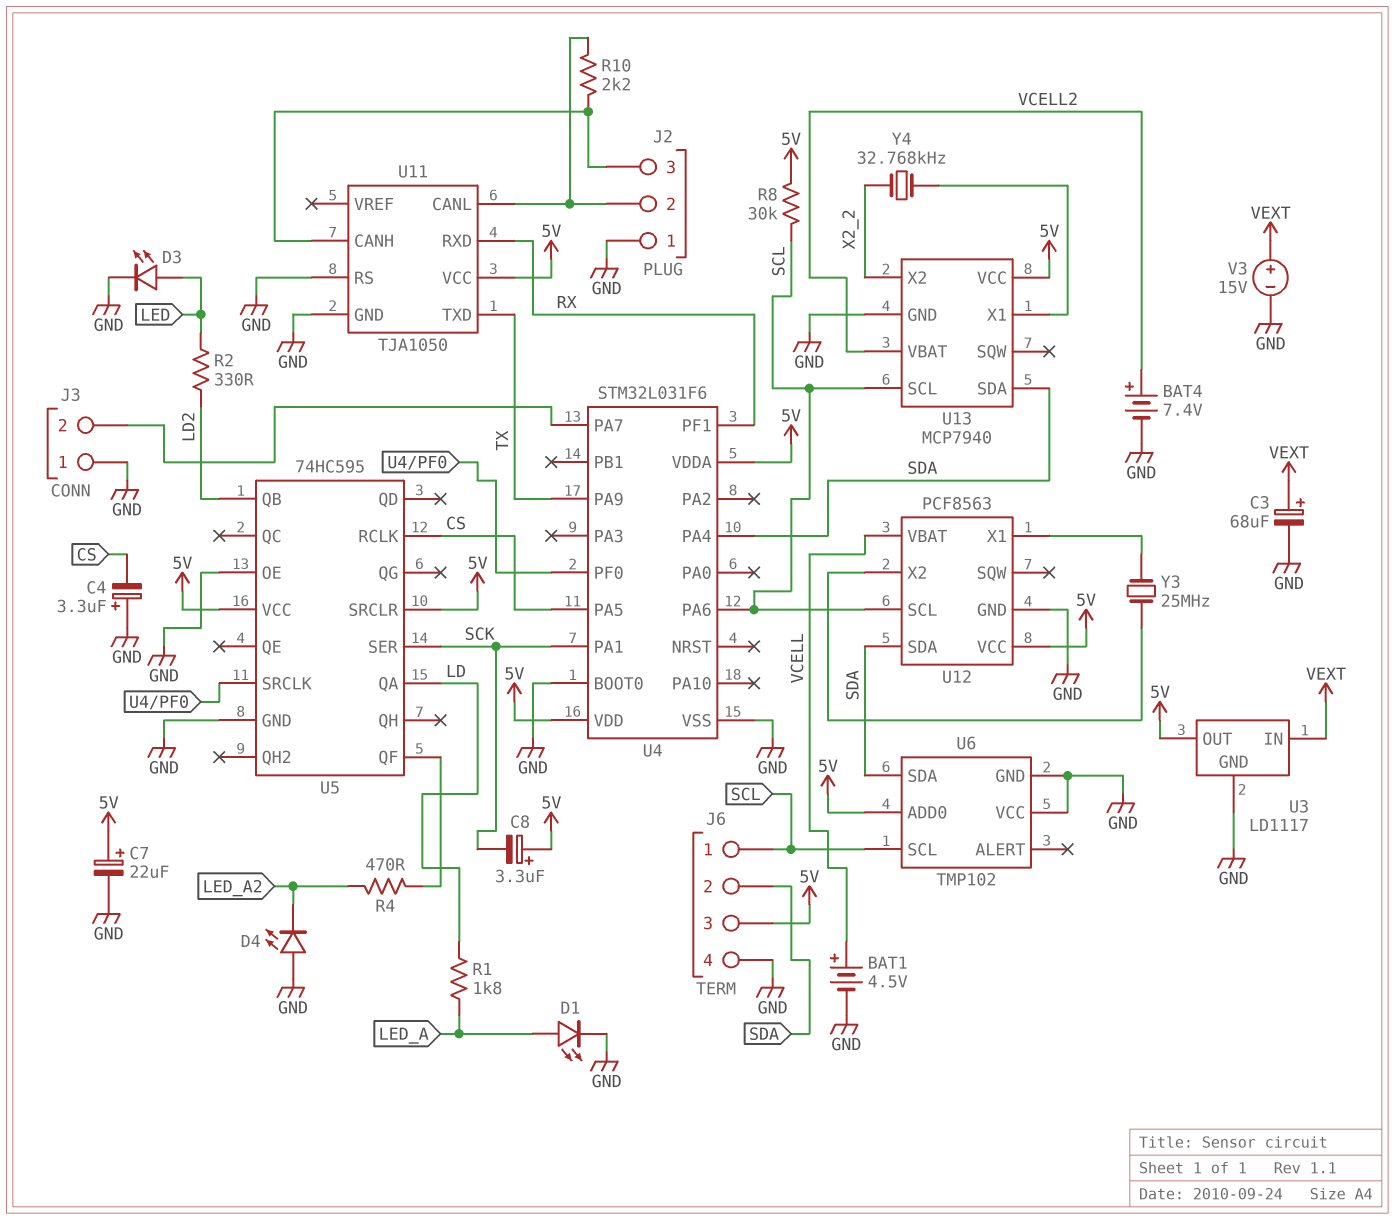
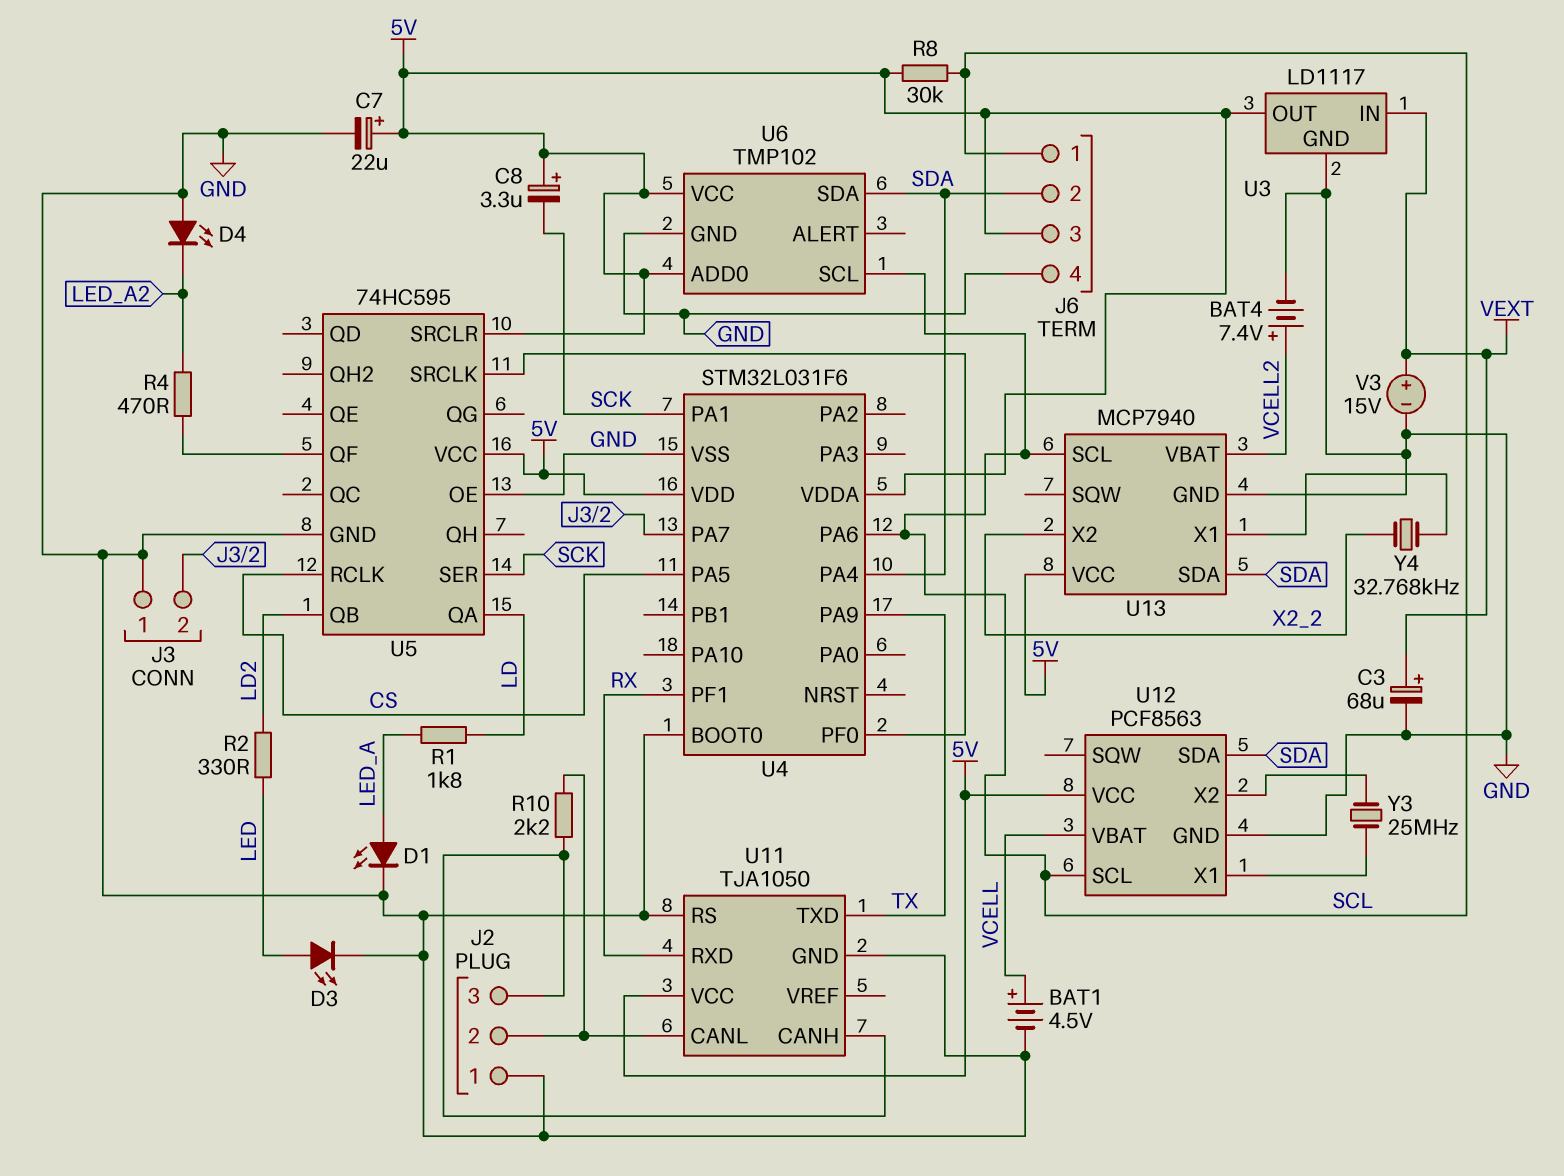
C4: 3.3uF (plus GND, minus CS) -> none
U6 pin VCC: GND -> 5V

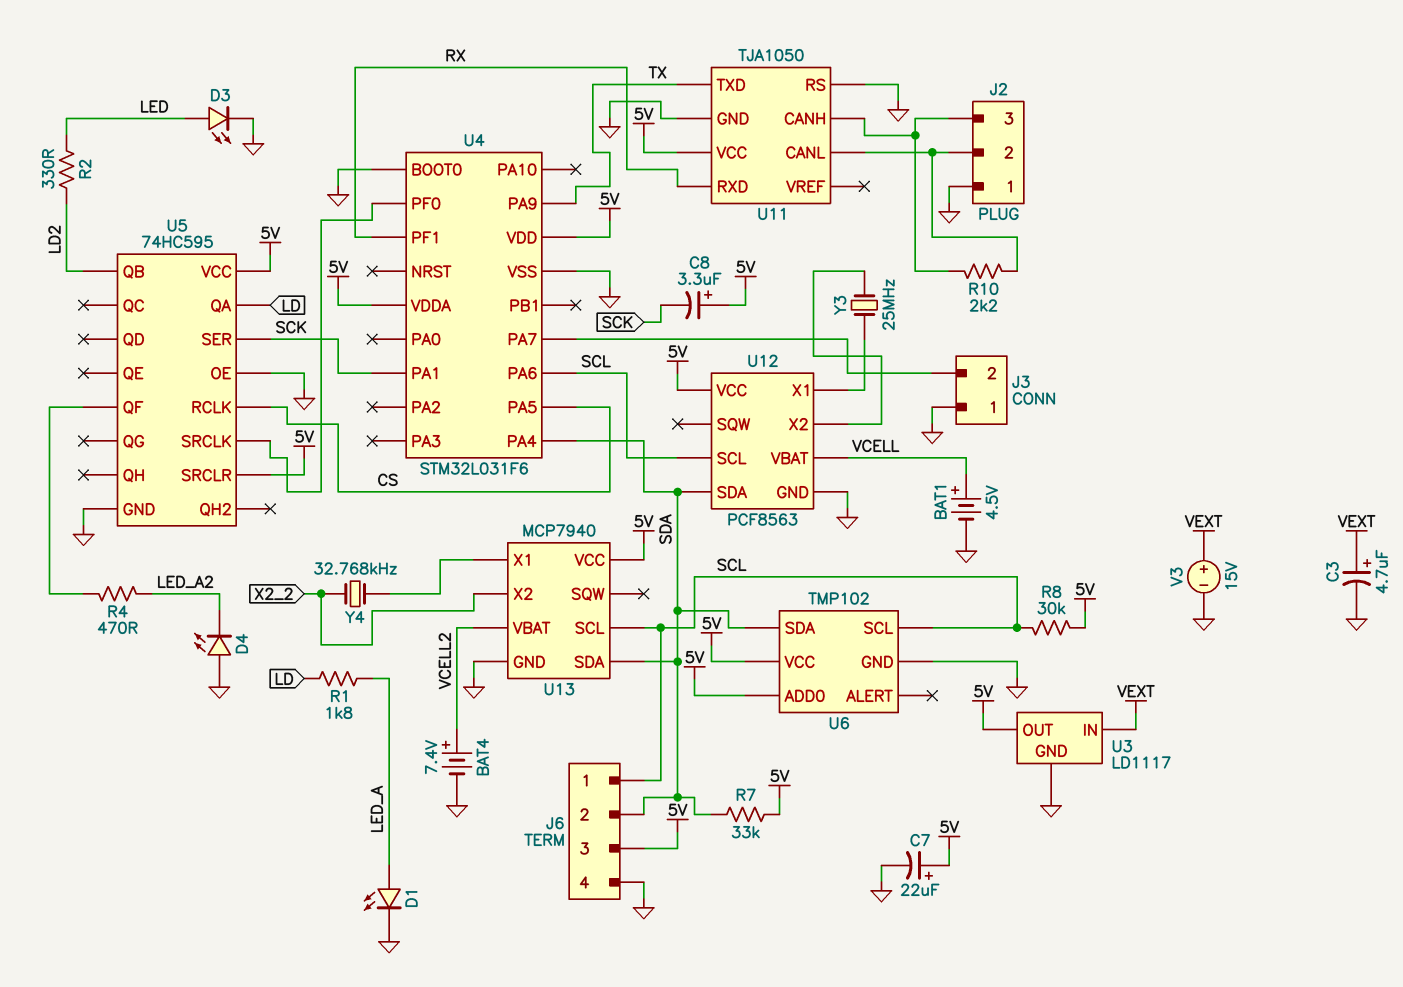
C3: 68uF (plus VEXT, minus GND) -> 4.7uF (plus VEXT, minus GND)
R7: none -> 33k (5V, SDA)

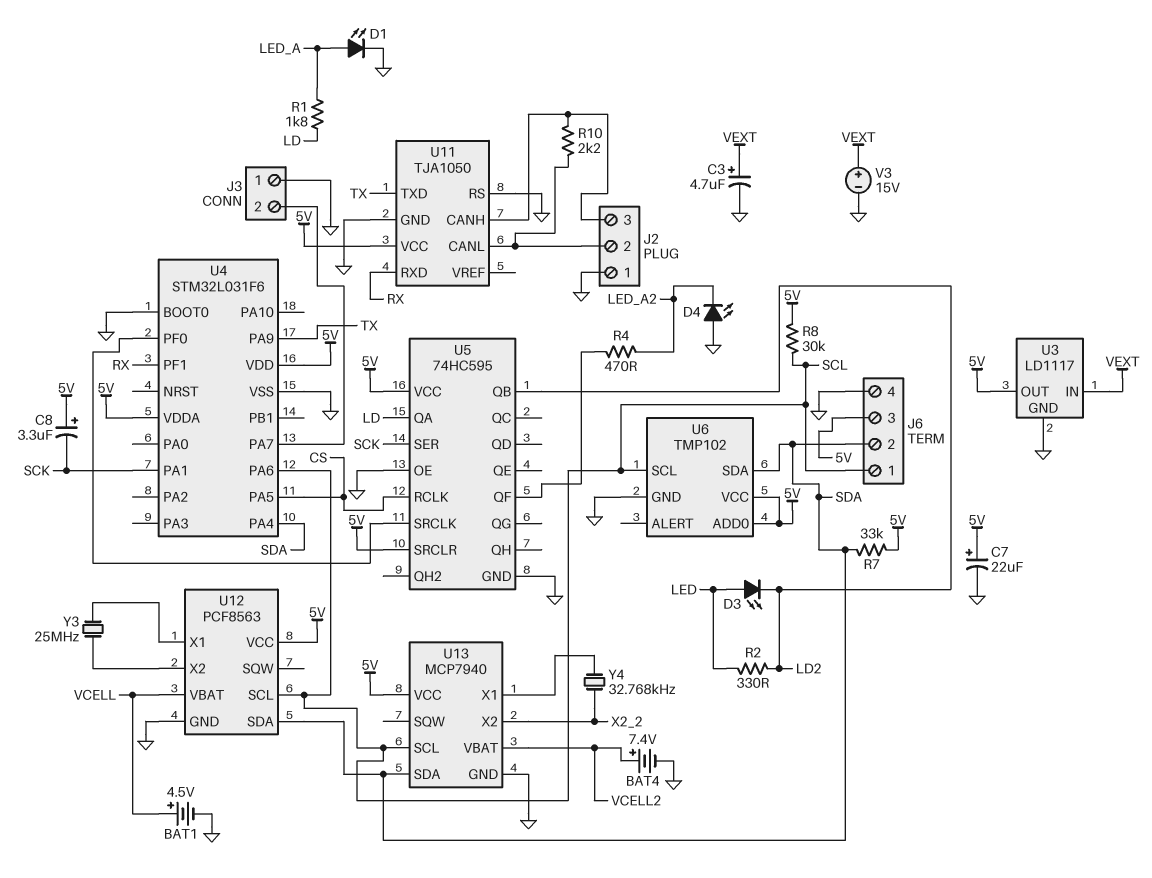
D3: LED (A LED, K GND) -> LED (A LED, K LD2)

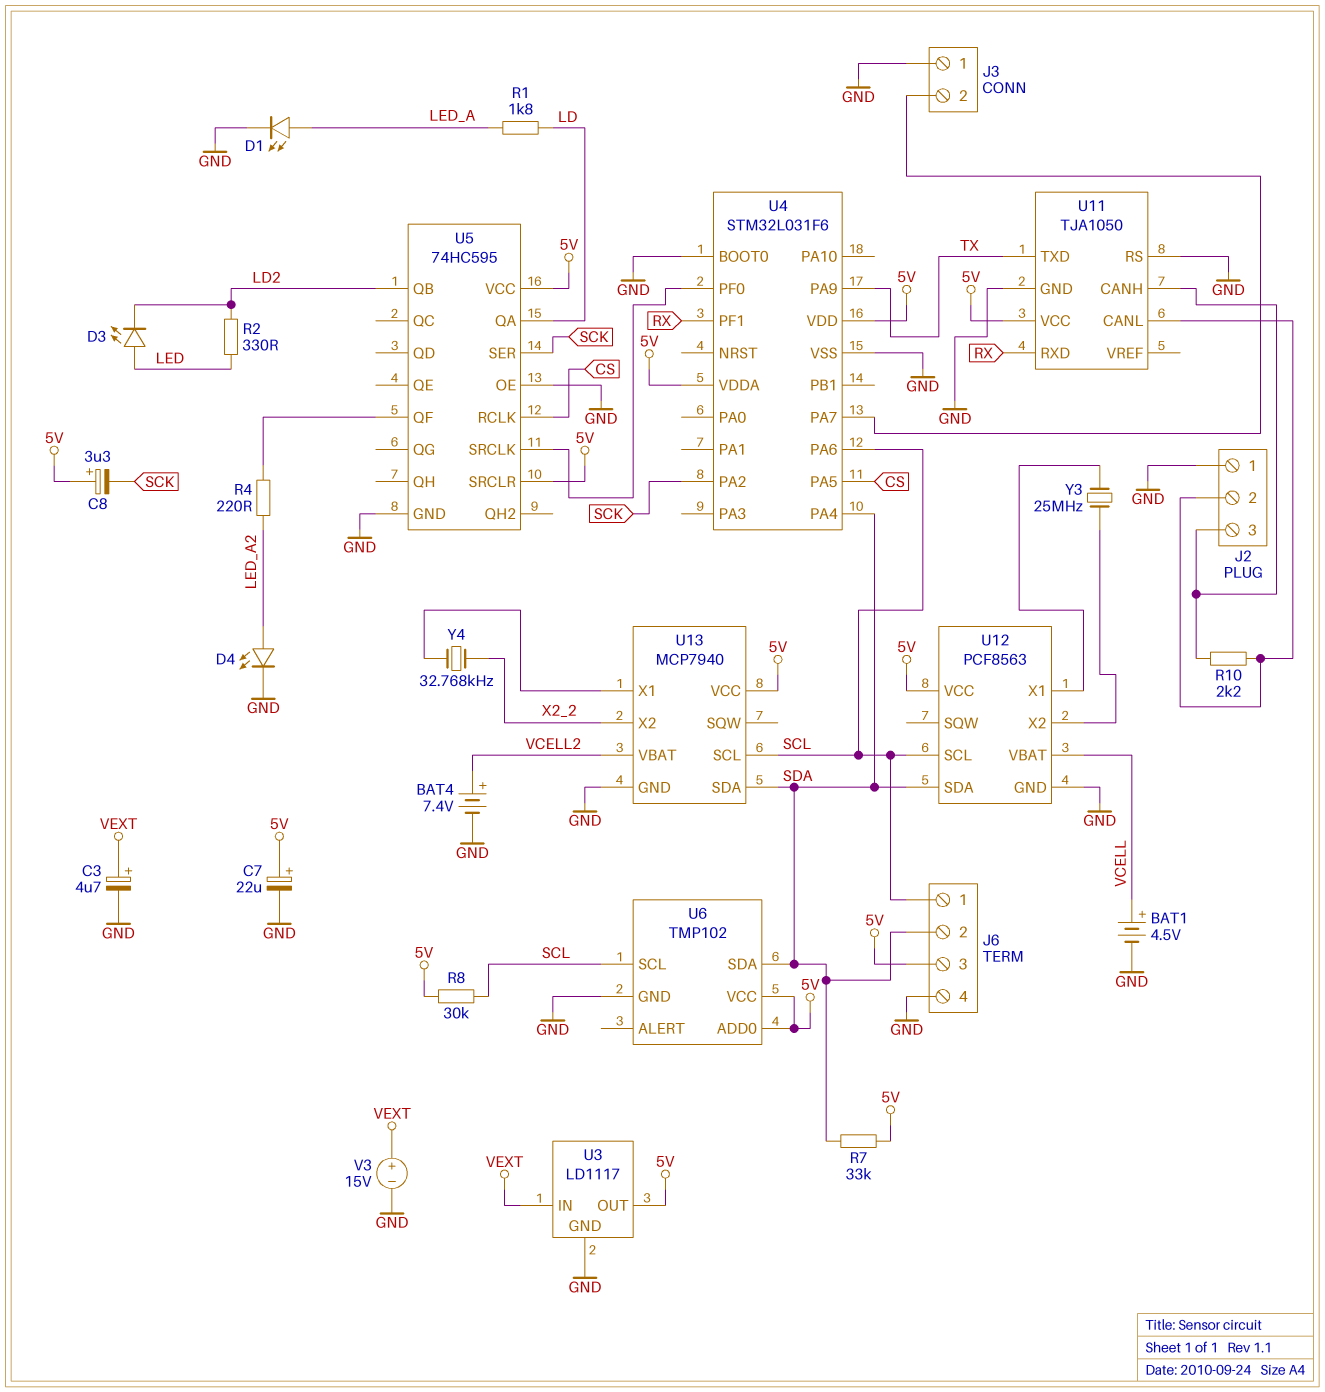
D4: LED (A GND, K LED_A2) -> LED (A LED_A2, K GND)
R4: 470 (LED_A2, U5/QF) -> 220 (LED_A2, U5/QF)
U4 pin PA1: SCK -> none
U4 pin PA2: none -> SCK

